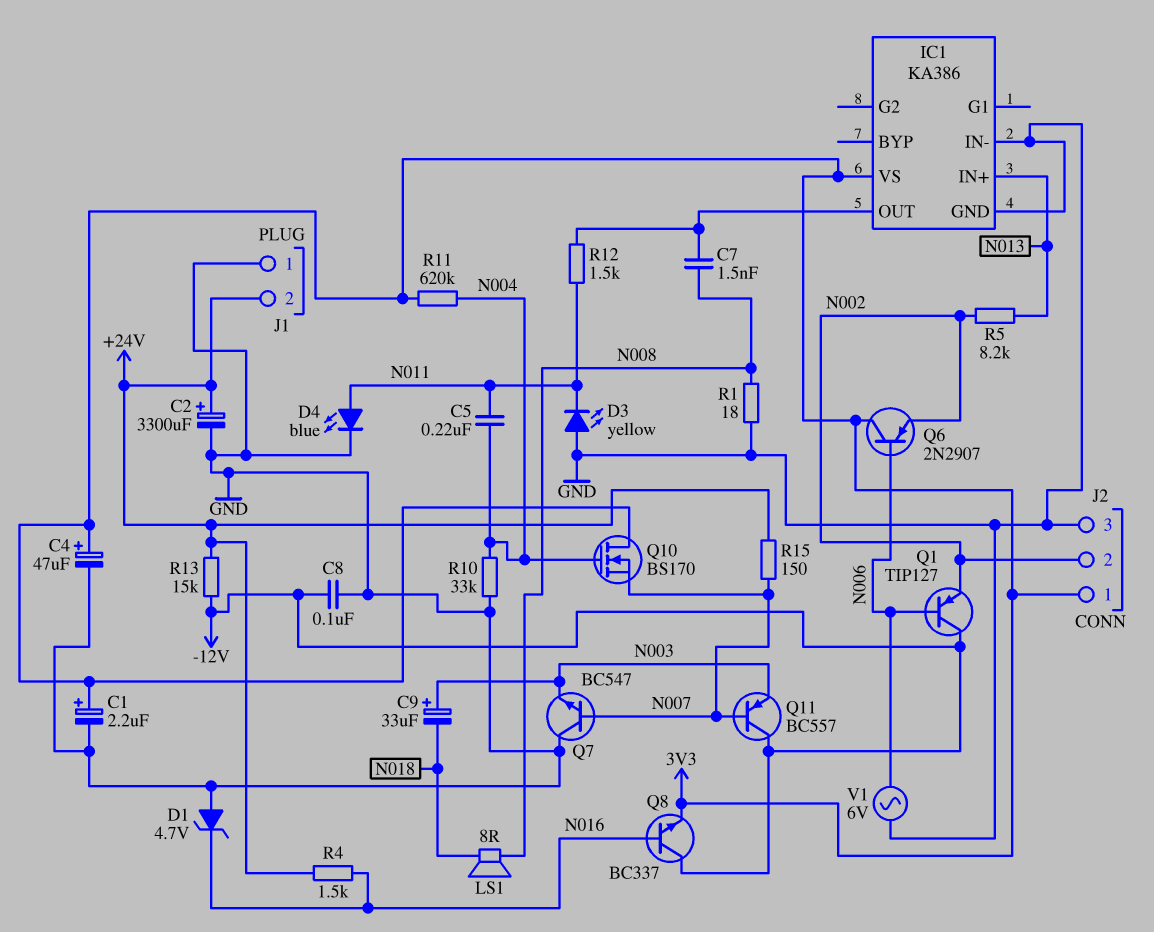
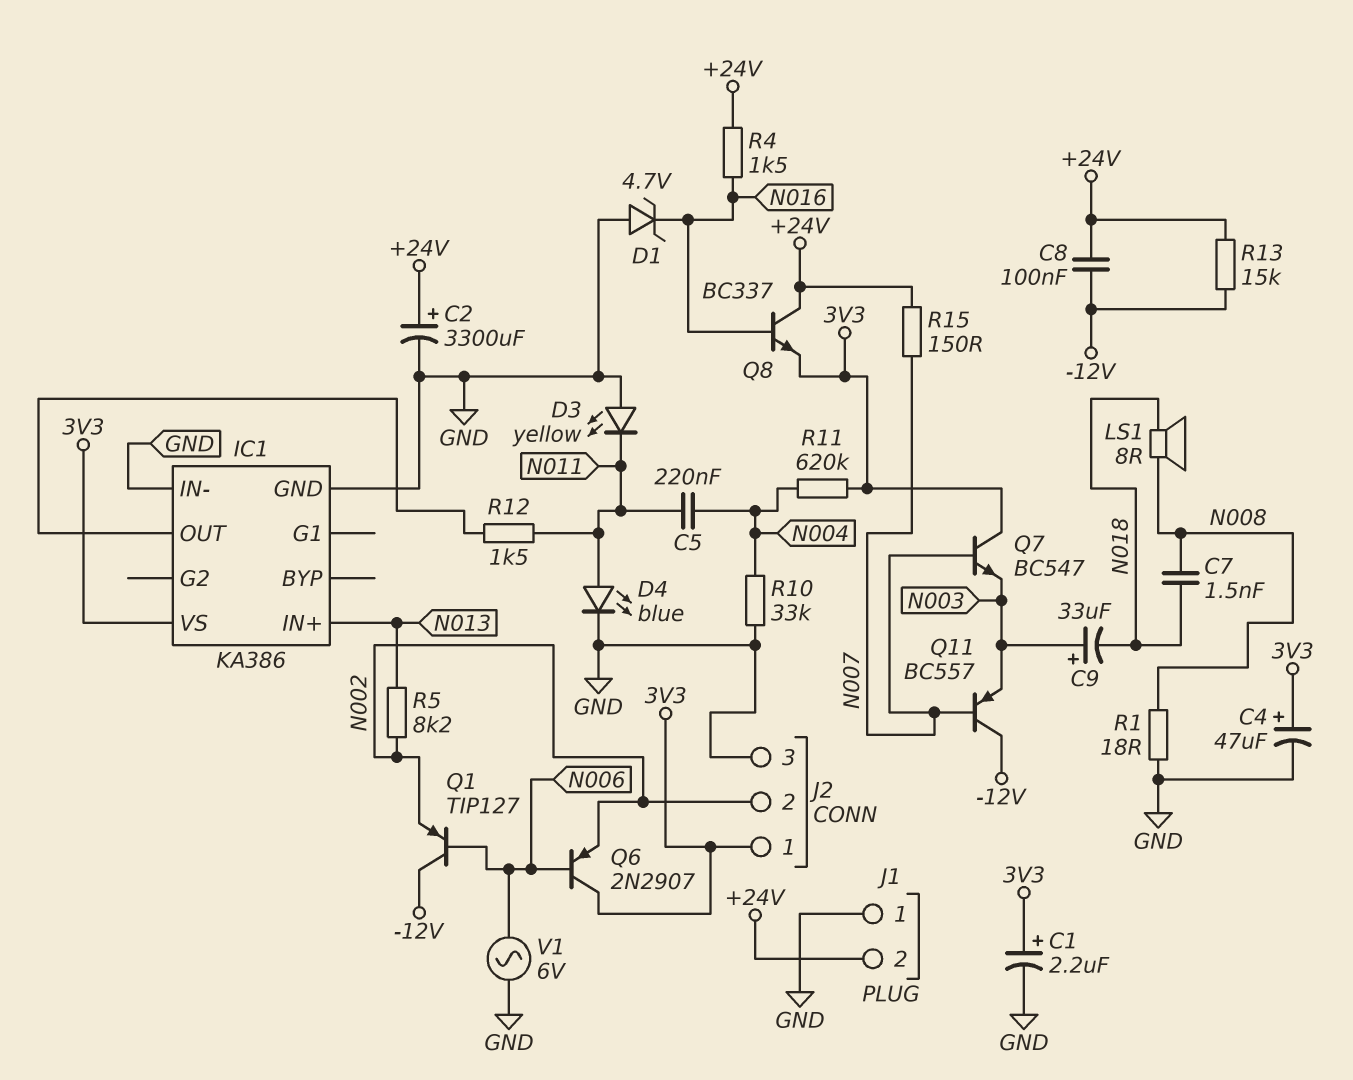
C7: 1.5nF (IC1/OUT, N008) -> 1.5nF (N008, N018)
C8: 100nF (-12V, GND) -> 100nF (+24V, -12V)
Q7: NPN BC547 (B N007, C GND, E N003) -> NPN BC547 (B N007, C 3V3, E N003)
Q8: NPN BC337 (B N016, C -12V, E 3V3) -> NPN BC337 (B N016, C +24V, E 3V3)
Q10: NMOS BS170 (G N004, D 3V3, S N007) -> none

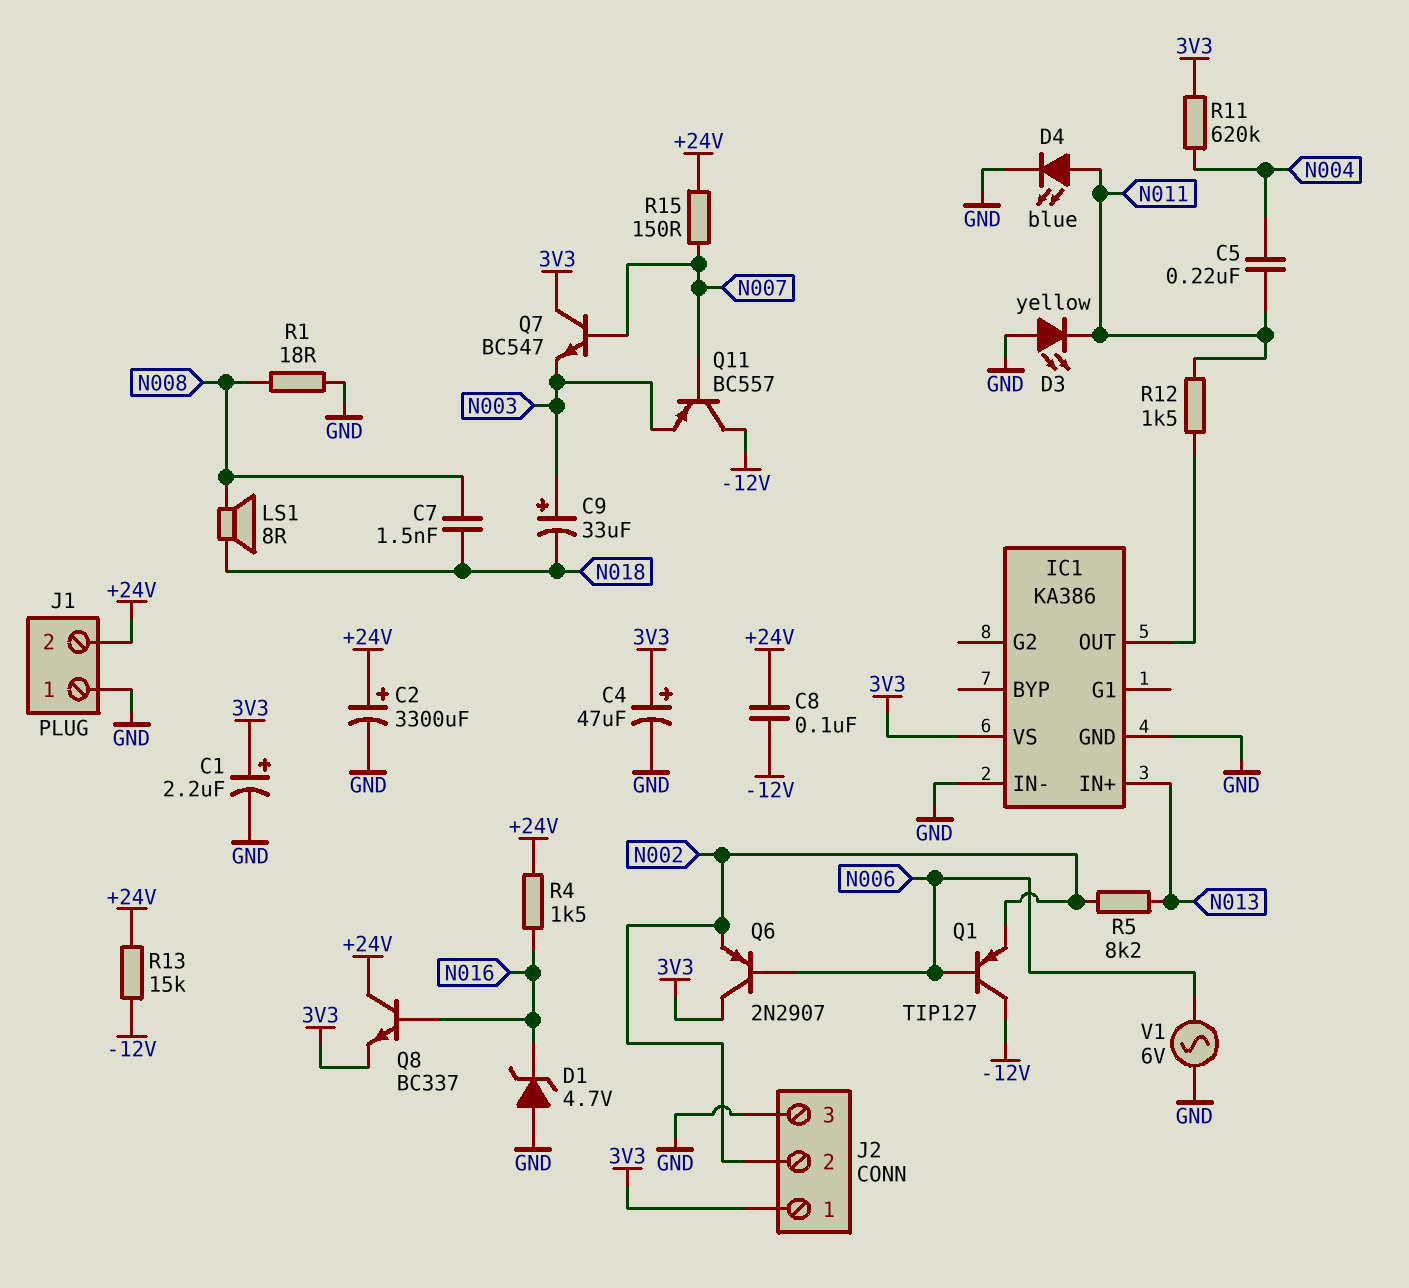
R10: 33k (GND, N004) -> none

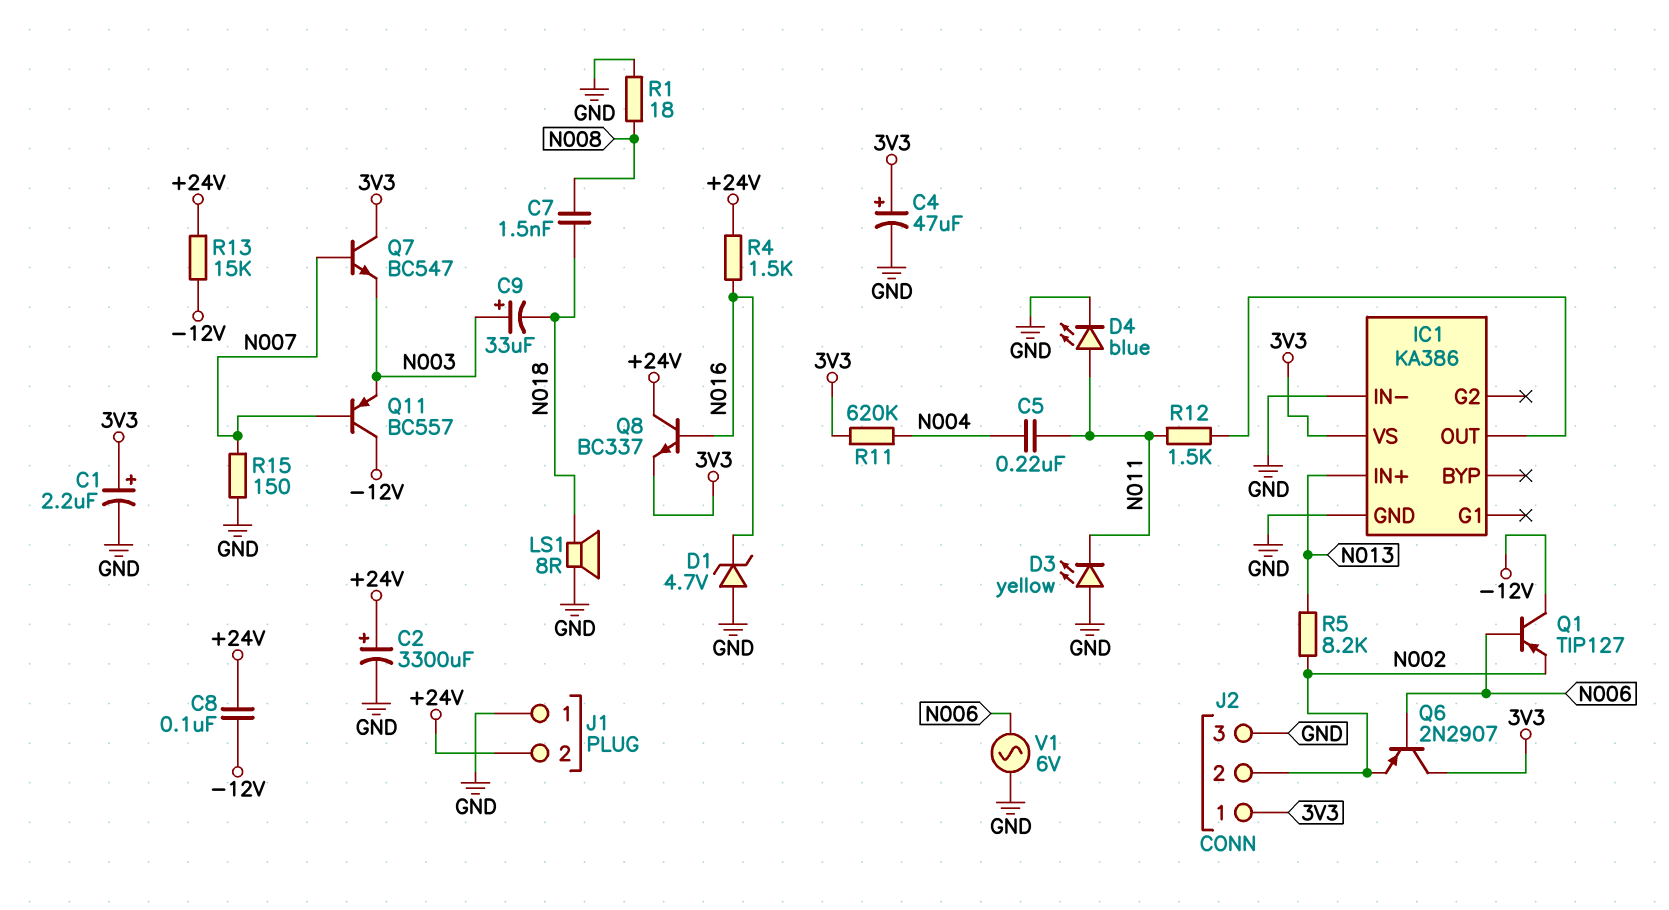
LS1: speaker 8R (N008, N018) -> speaker 8R (GND, N018)
R15: 150 (+24V, N007) -> 150 (GND, N007)

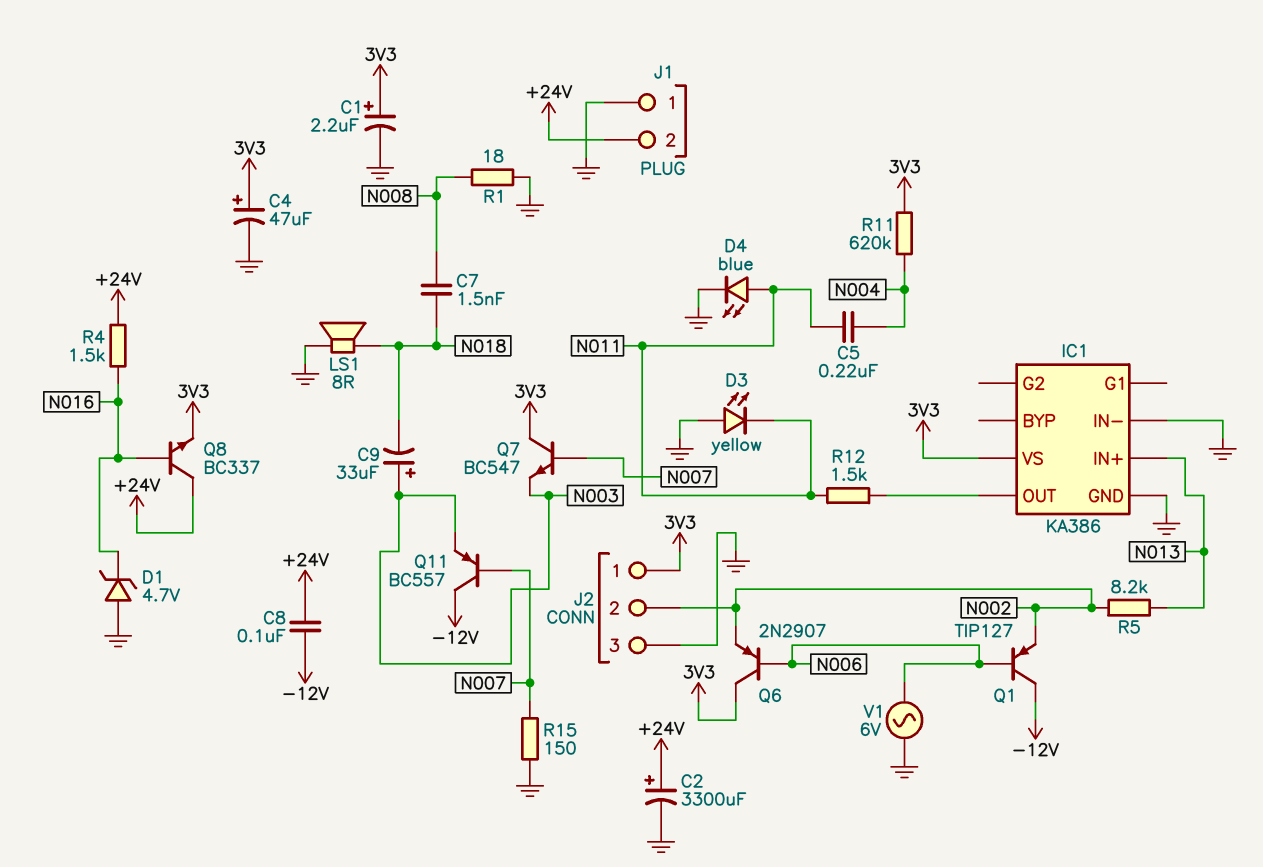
R13: 15k (+24V, -12V) -> none

